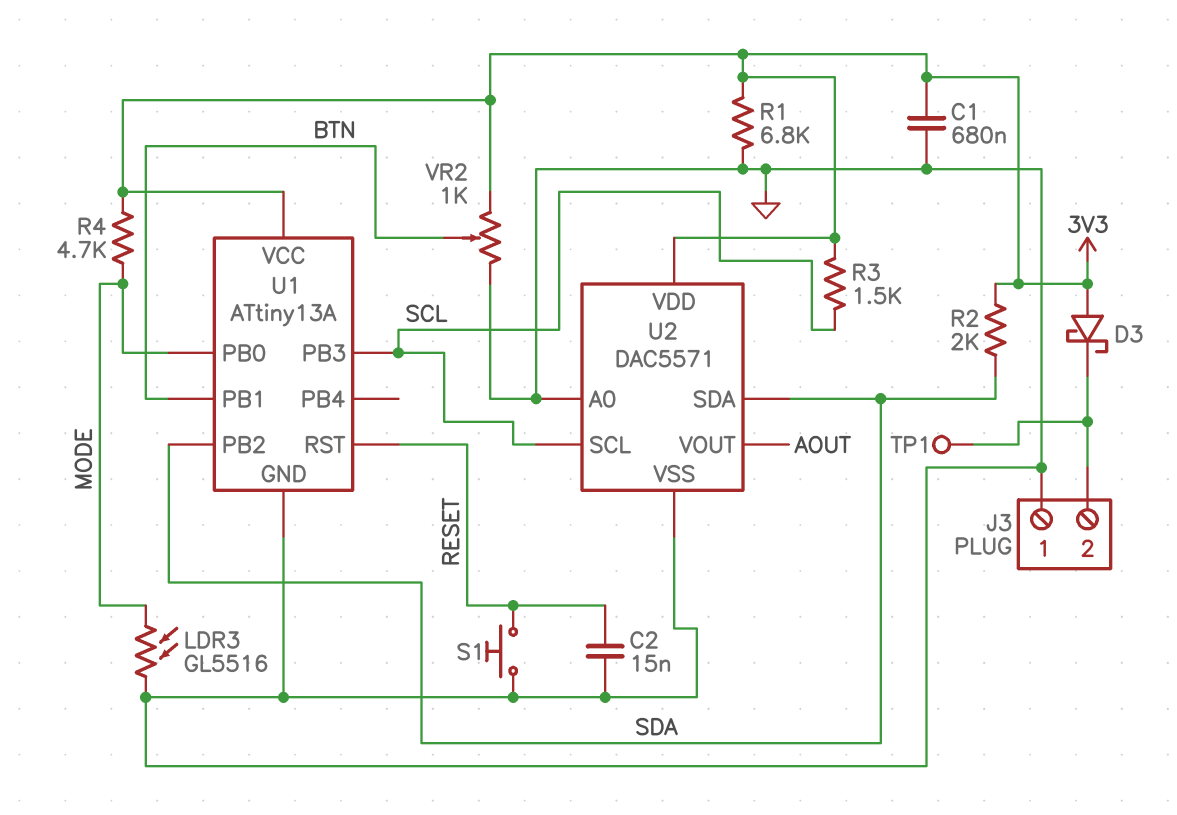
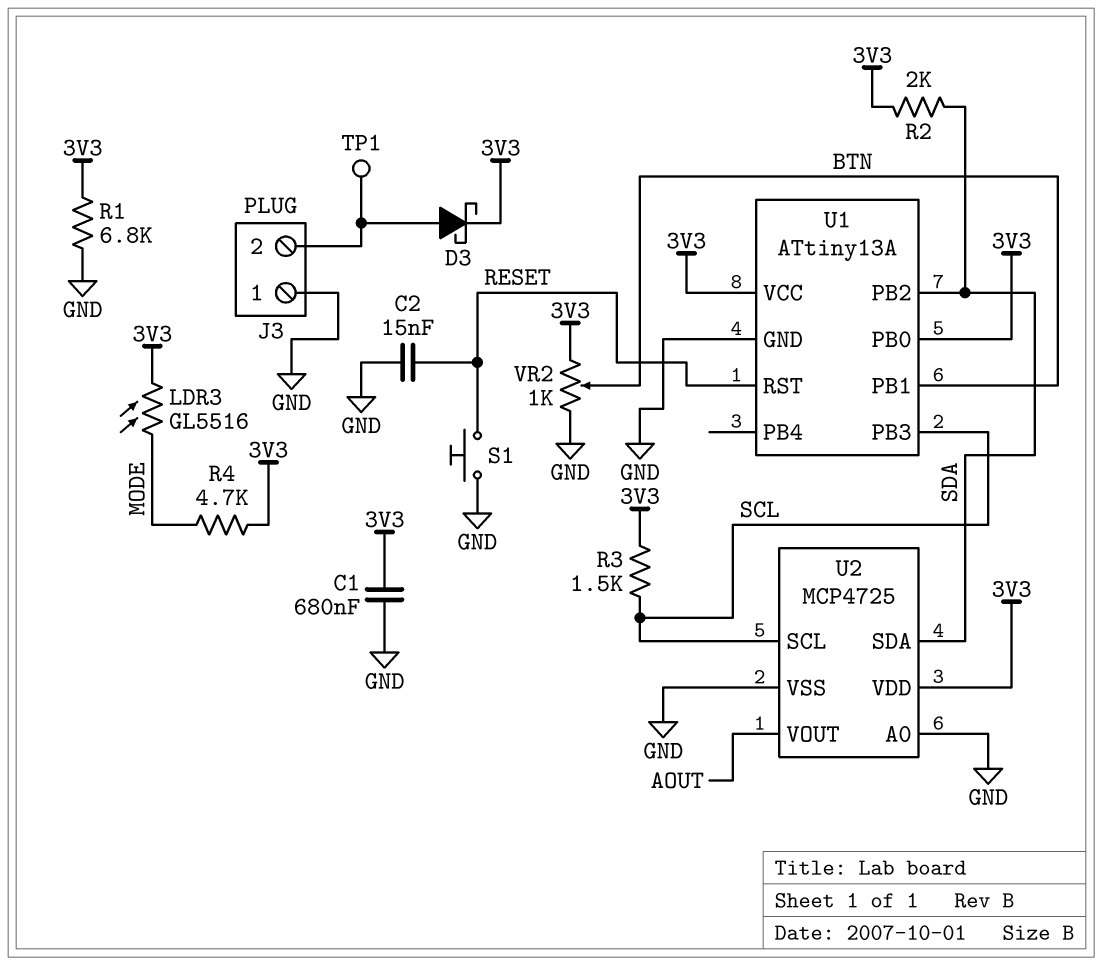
D3: schottky (A 3V3, K J3/2) -> schottky (A J3/2, K 3V3)
LDR3: GL5516 (GND, MODE) -> GL5516 (3V3, MODE)
U1 pin PB0: MODE -> 3V3
U2: DAC5571 -> MCP4725

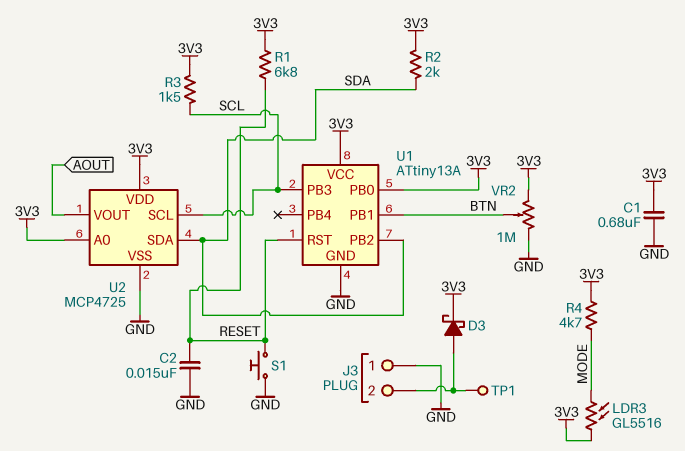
R1: 6.8k (3V3, GND) -> 6.8k (3V3, RESET)
U2 pin A0: GND -> 3V3
VR2: 1k (3V3, GND, wiper BTN) -> 1M (3V3, GND, wiper BTN)

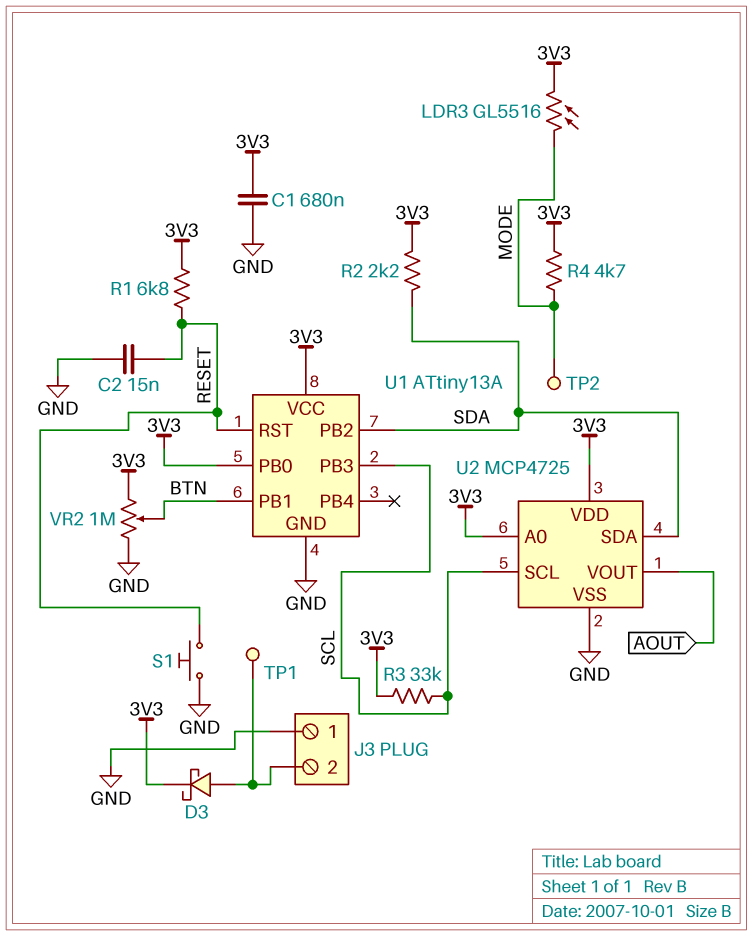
R2: 2k (3V3, SDA) -> 2.2k (3V3, SDA)
R3: 1.5k (3V3, SCL) -> 33k (3V3, SCL)
TP2: none -> test point (MODE)

